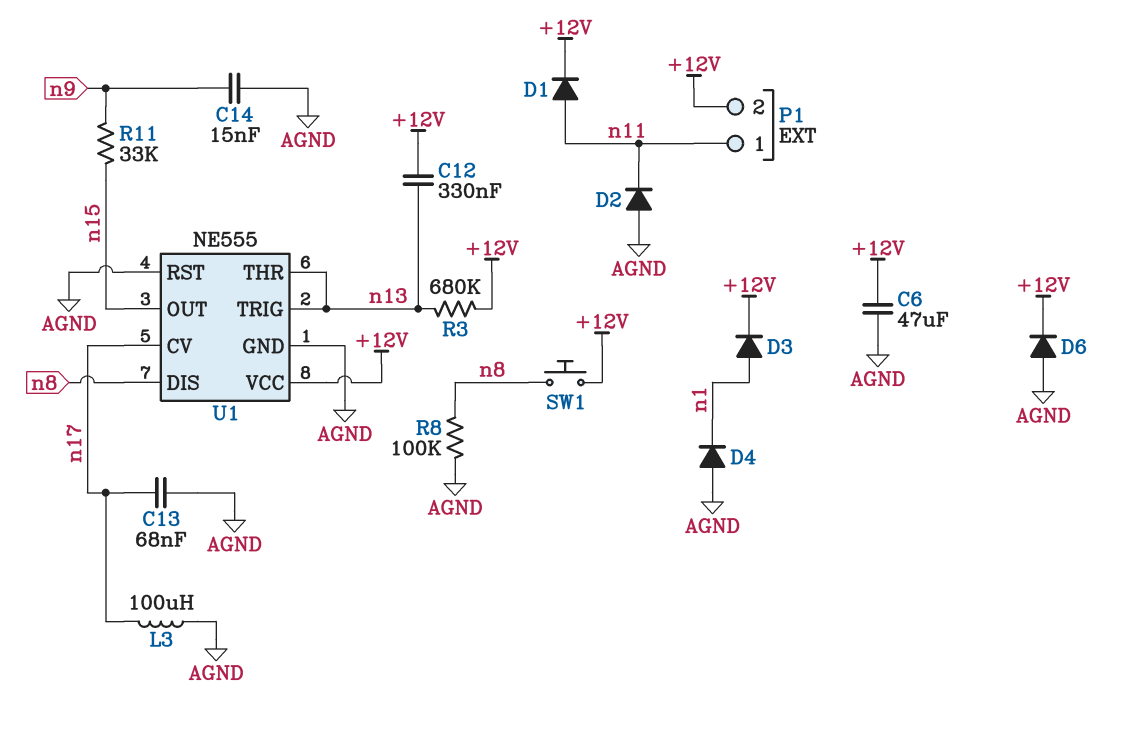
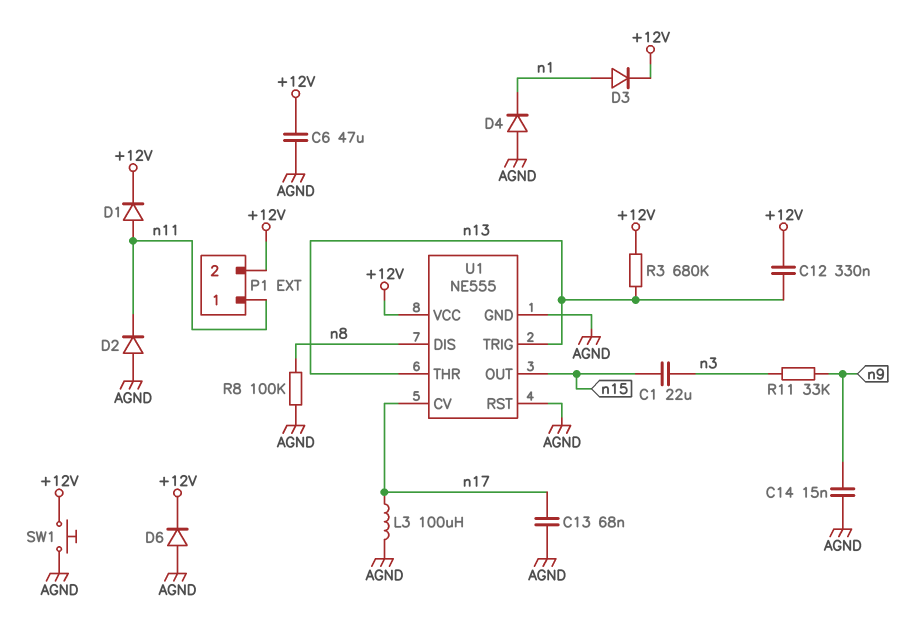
C1: none -> 22uF (n3, n15)
R11: 33k (n9, n15) -> 33k (n3, n9)
SW1: button (+12V, n8) -> button (+12V, AGND)

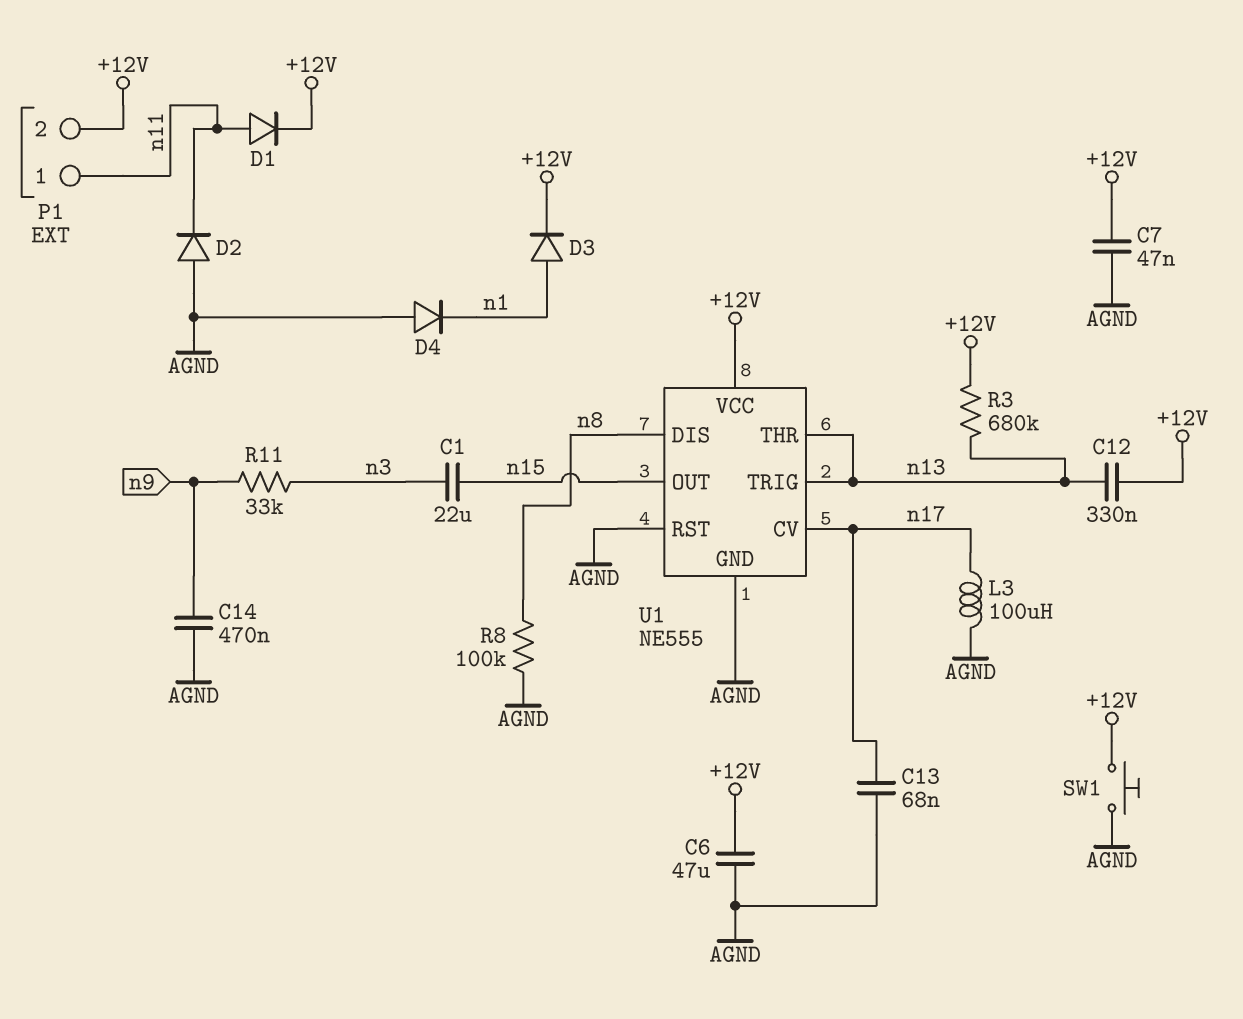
C7: none -> 47nF (+12V, AGND)
C14: 15nF (AGND, n9) -> 470nF (AGND, n9)
D6: diode (A AGND, K +12V) -> none

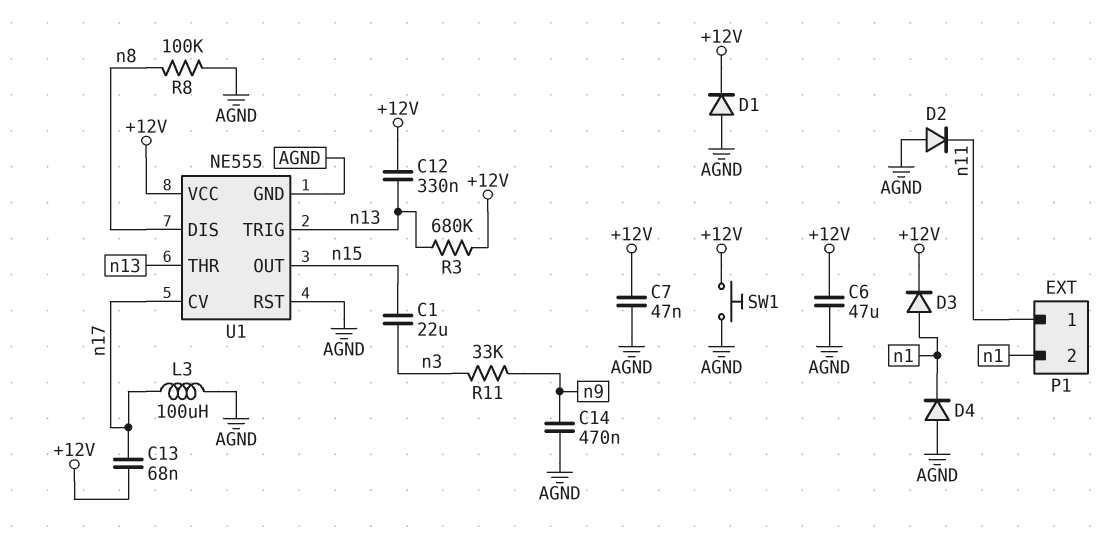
C13: 68nF (AGND, n17) -> 68nF (+12V, n17)
D1: diode (A n11, K +12V) -> diode (A AGND, K +12V)
P1 pin 2: +12V -> n1

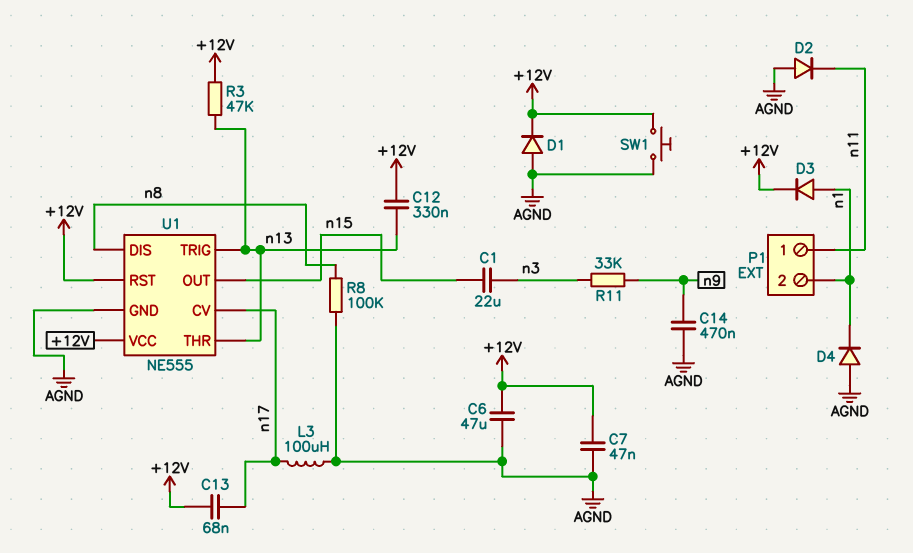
R3: 680k (+12V, n13) -> 47k (+12V, n13)
U1 pin RST: AGND -> +12V

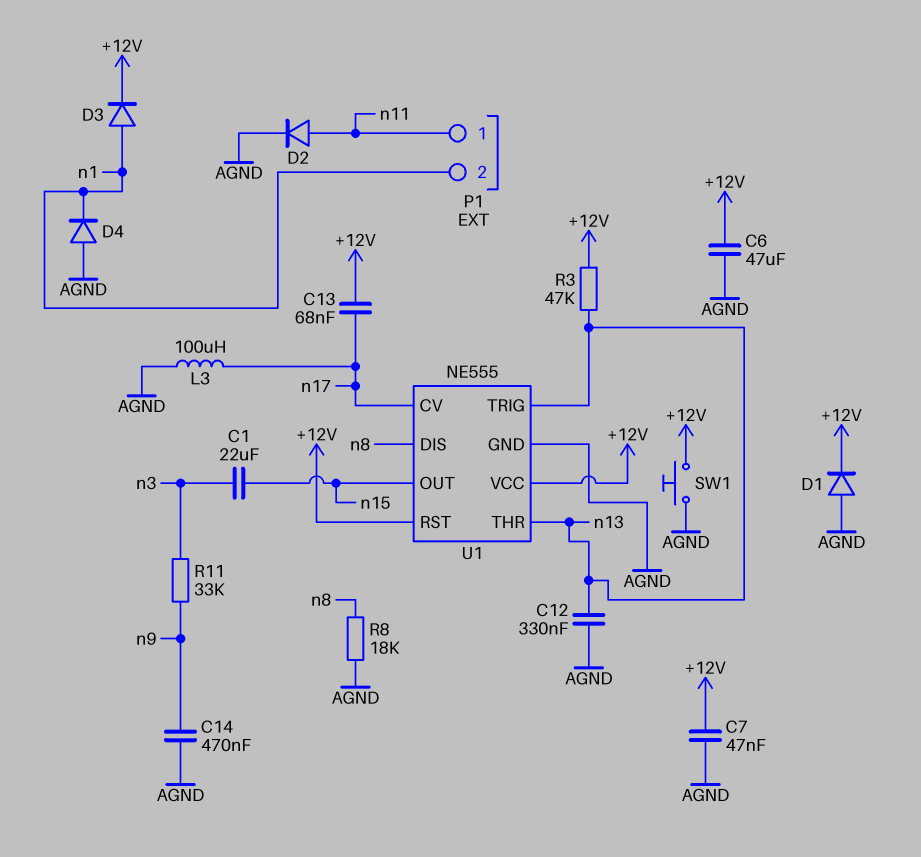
C12: 330nF (+12V, n13) -> 330nF (AGND, n13)
D2: diode (A AGND, K n11) -> diode (A n11, K AGND)
R8: 100k (AGND, n8) -> 18k (AGND, n8)

